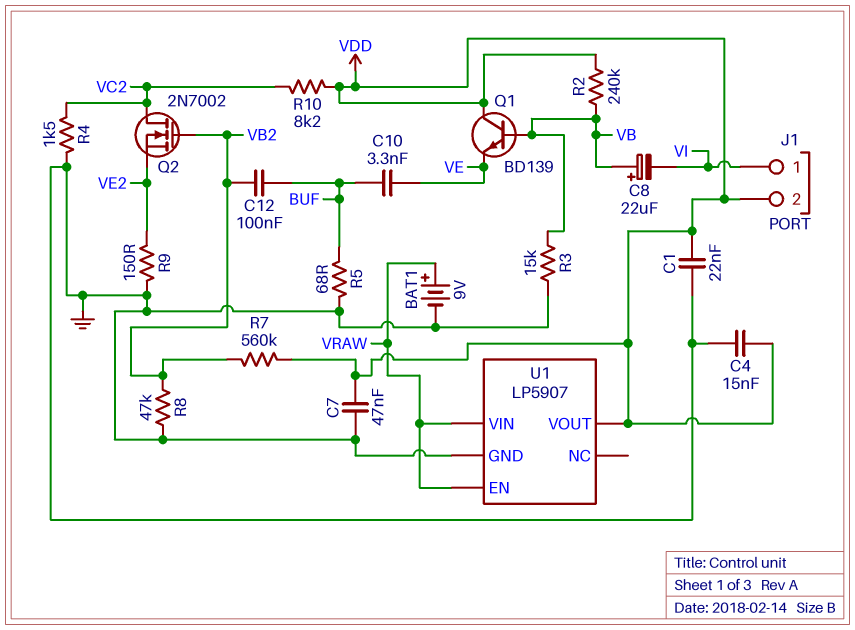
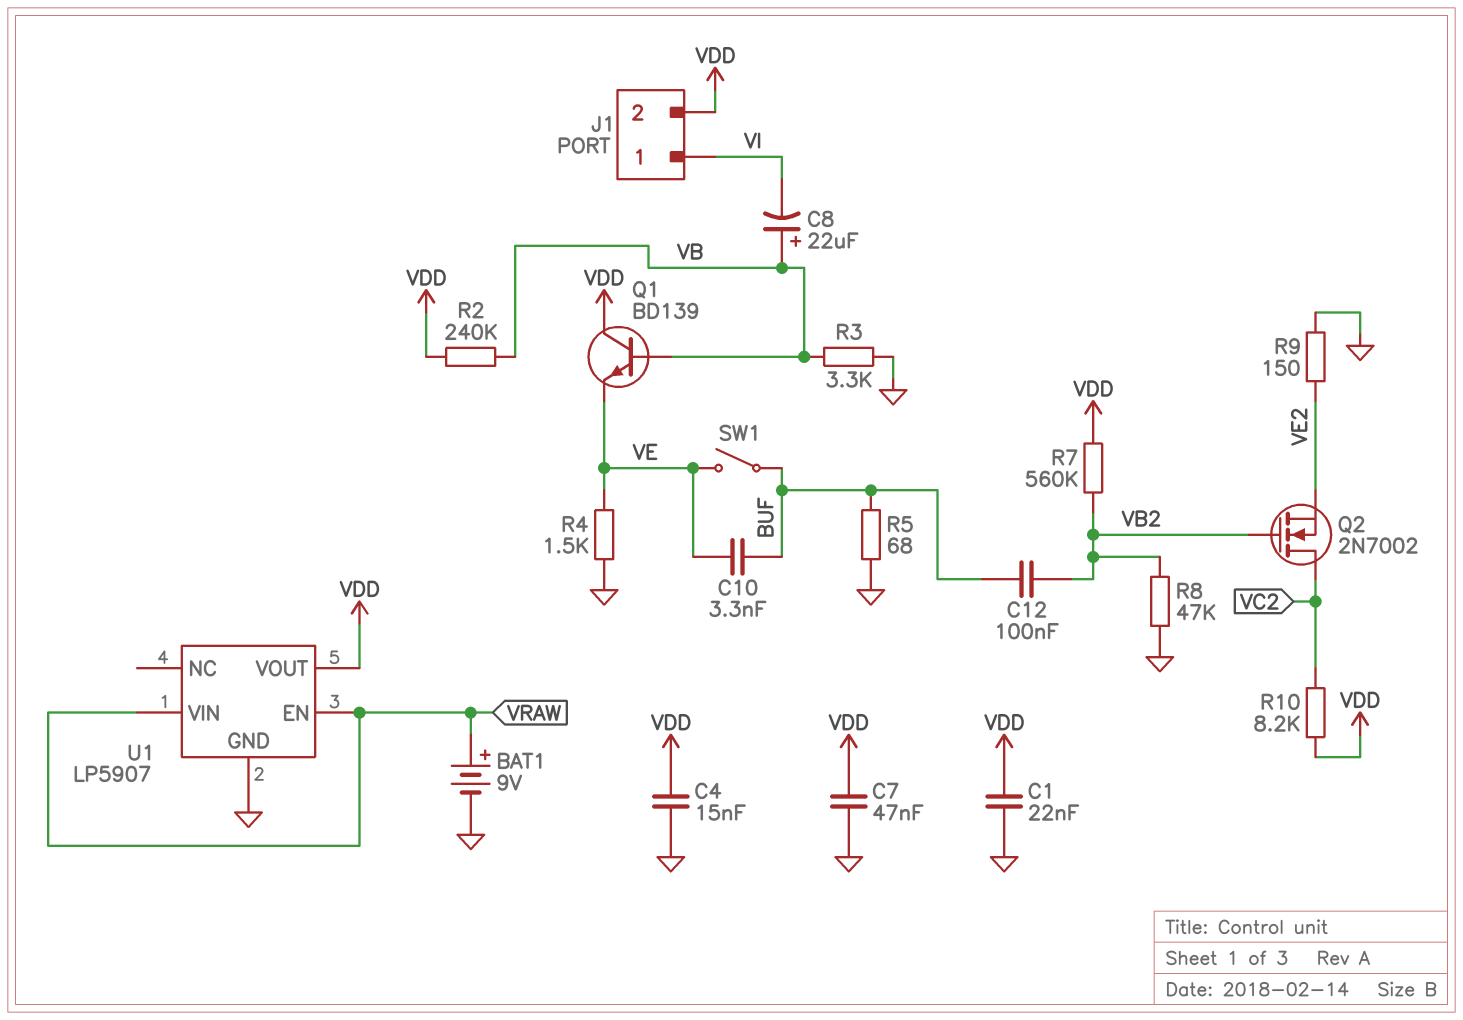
R3: 15k (GND, VB) -> 3.3k (GND, VB)
R4: 1.5k (GND, VC2) -> 1.5k (GND, VE)
SW1: none -> switch (BUF, VE)

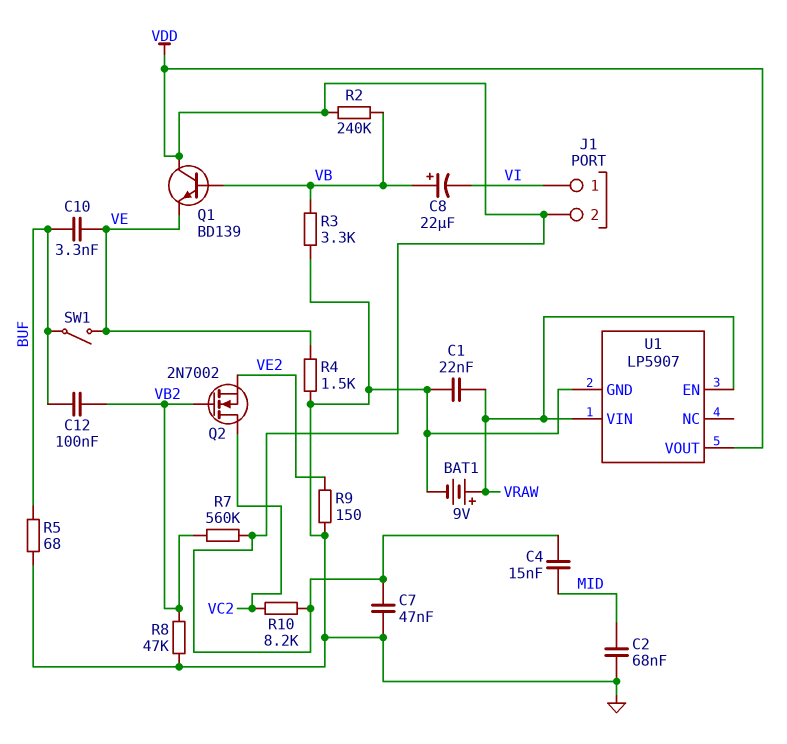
C1: 22nF (GND, VDD) -> 22nF (GND, VRAW)
C2: none -> 68nF (GND, MID)
C4: 15nF (GND, VDD) -> 15nF (MID, VDD)

